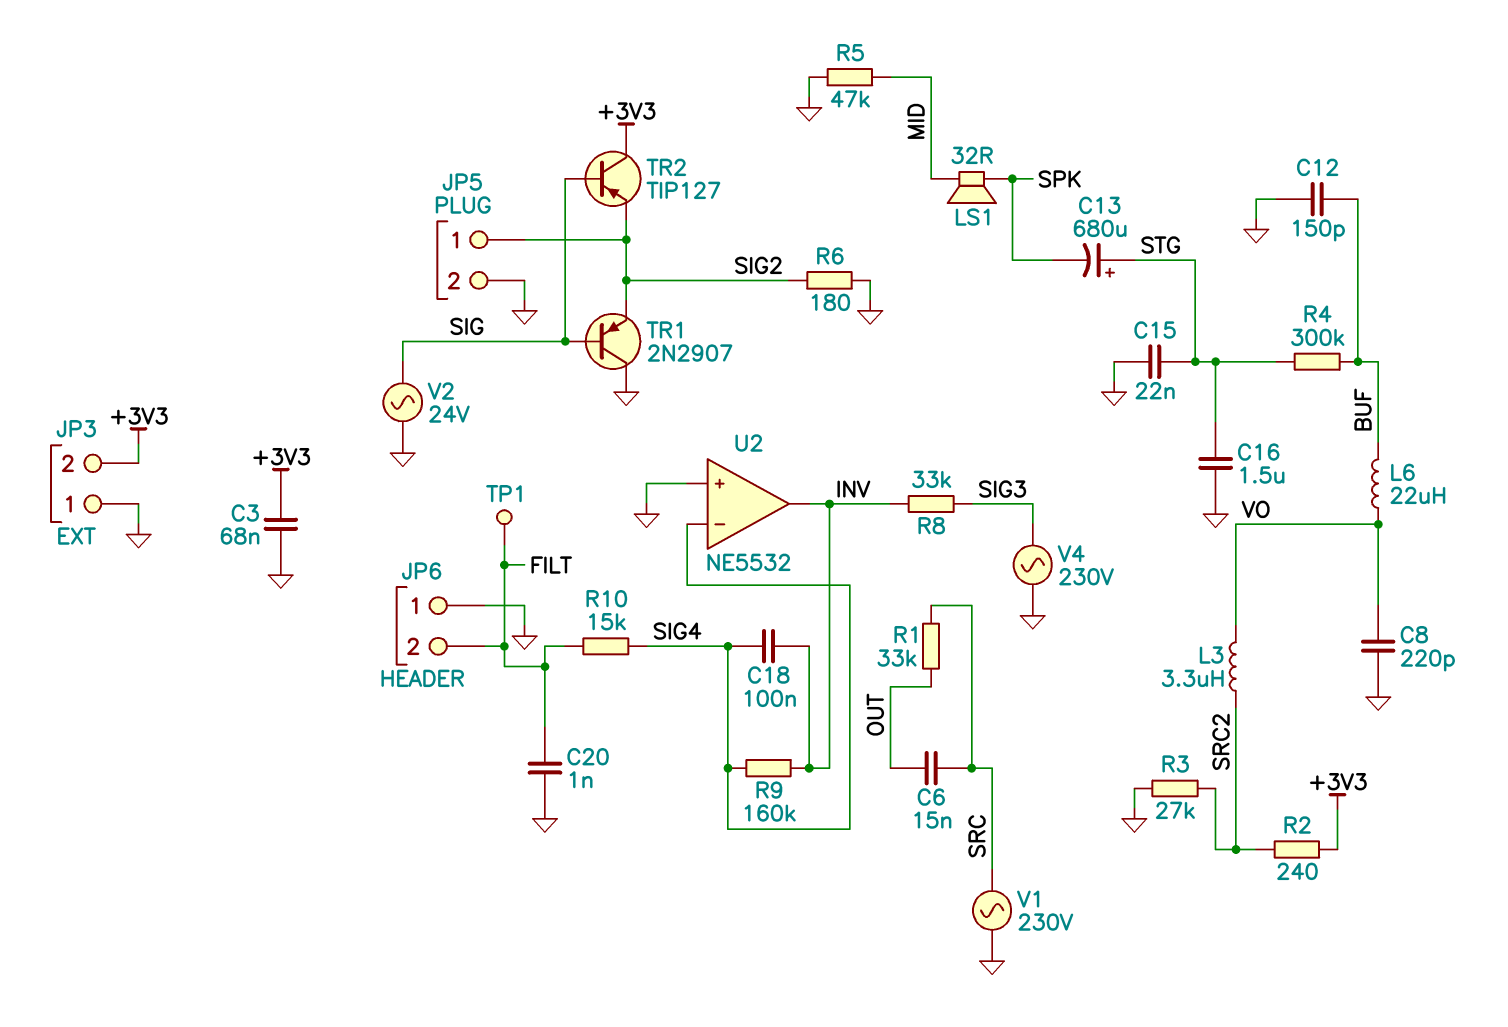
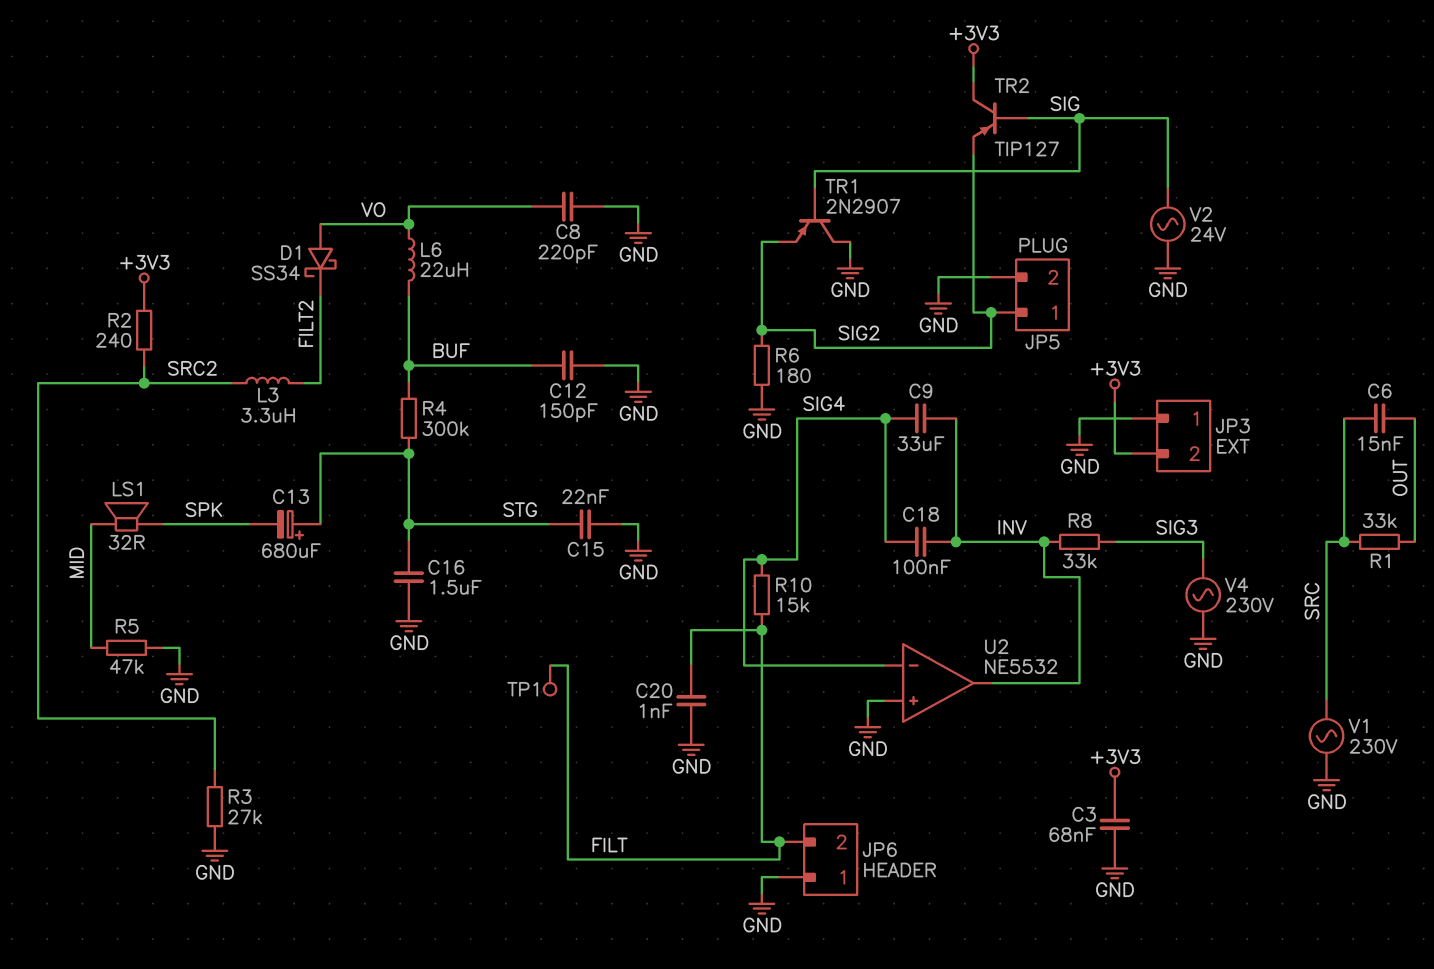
C9: none -> 33uF (INV, SIG4)
D1: none -> schottky SS34 (A VO, K FILT2)
L3: 3.3uH (SRC2, VO) -> 3.3uH (FILT2, SRC2)
R9: 160k (INV, SIG4) -> none

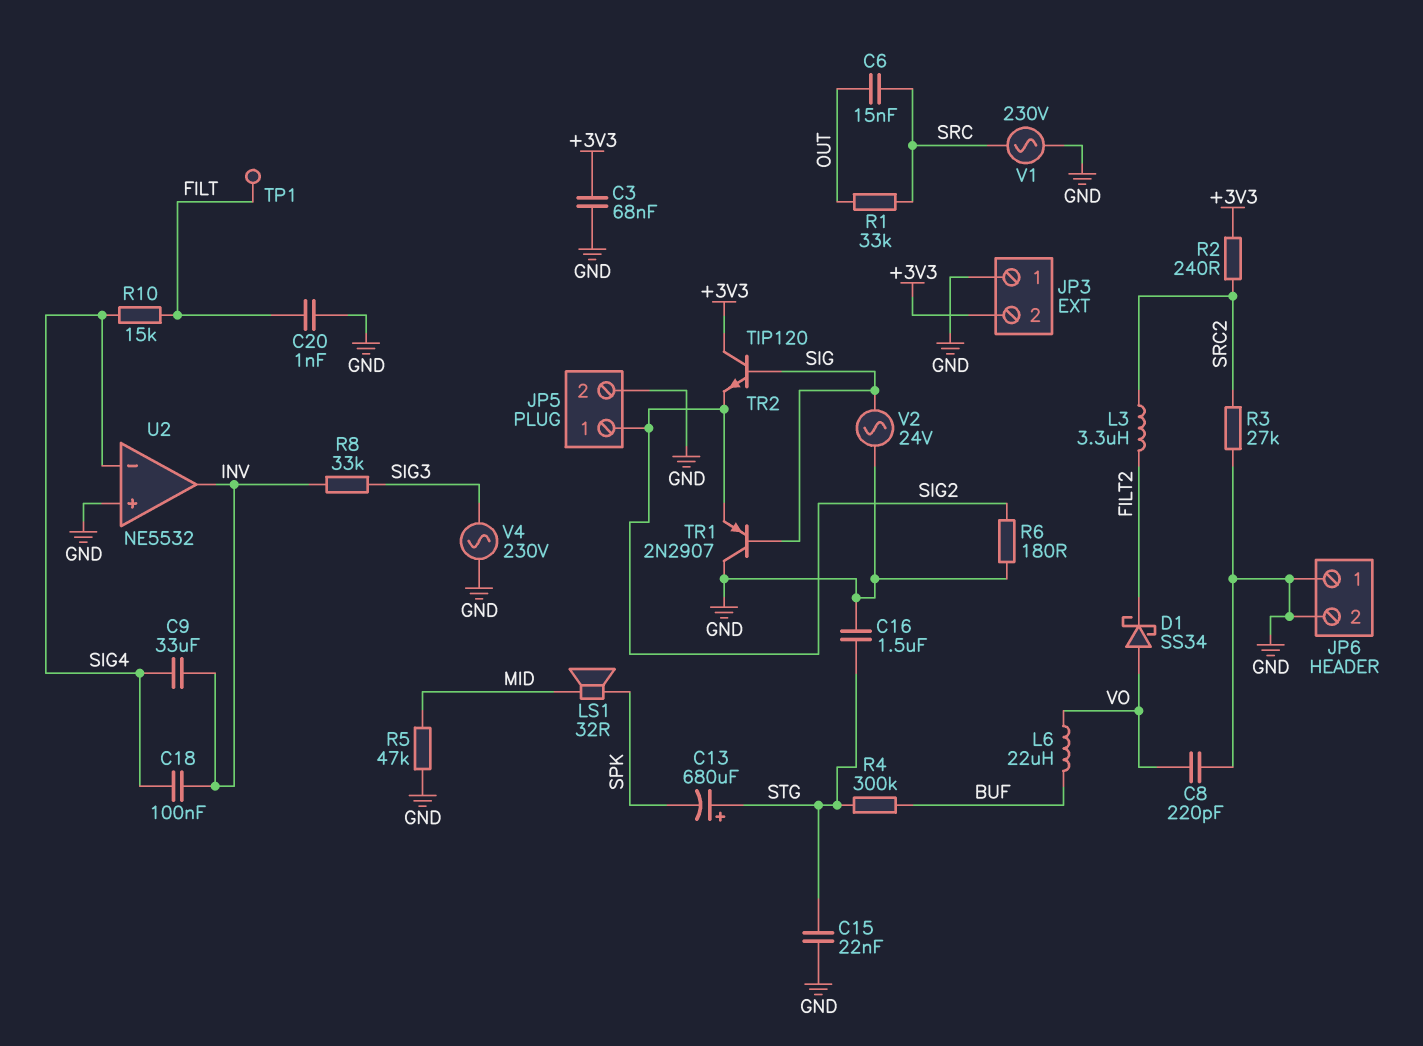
C12: 150pF (BUF, GND) -> none
JP6 pin 2: FILT -> GND
TR2: PNP TIP127 (B SIG, C +3V3, E SIG2) -> NPN TIP120 (B SIG, C +3V3, E SIG2)

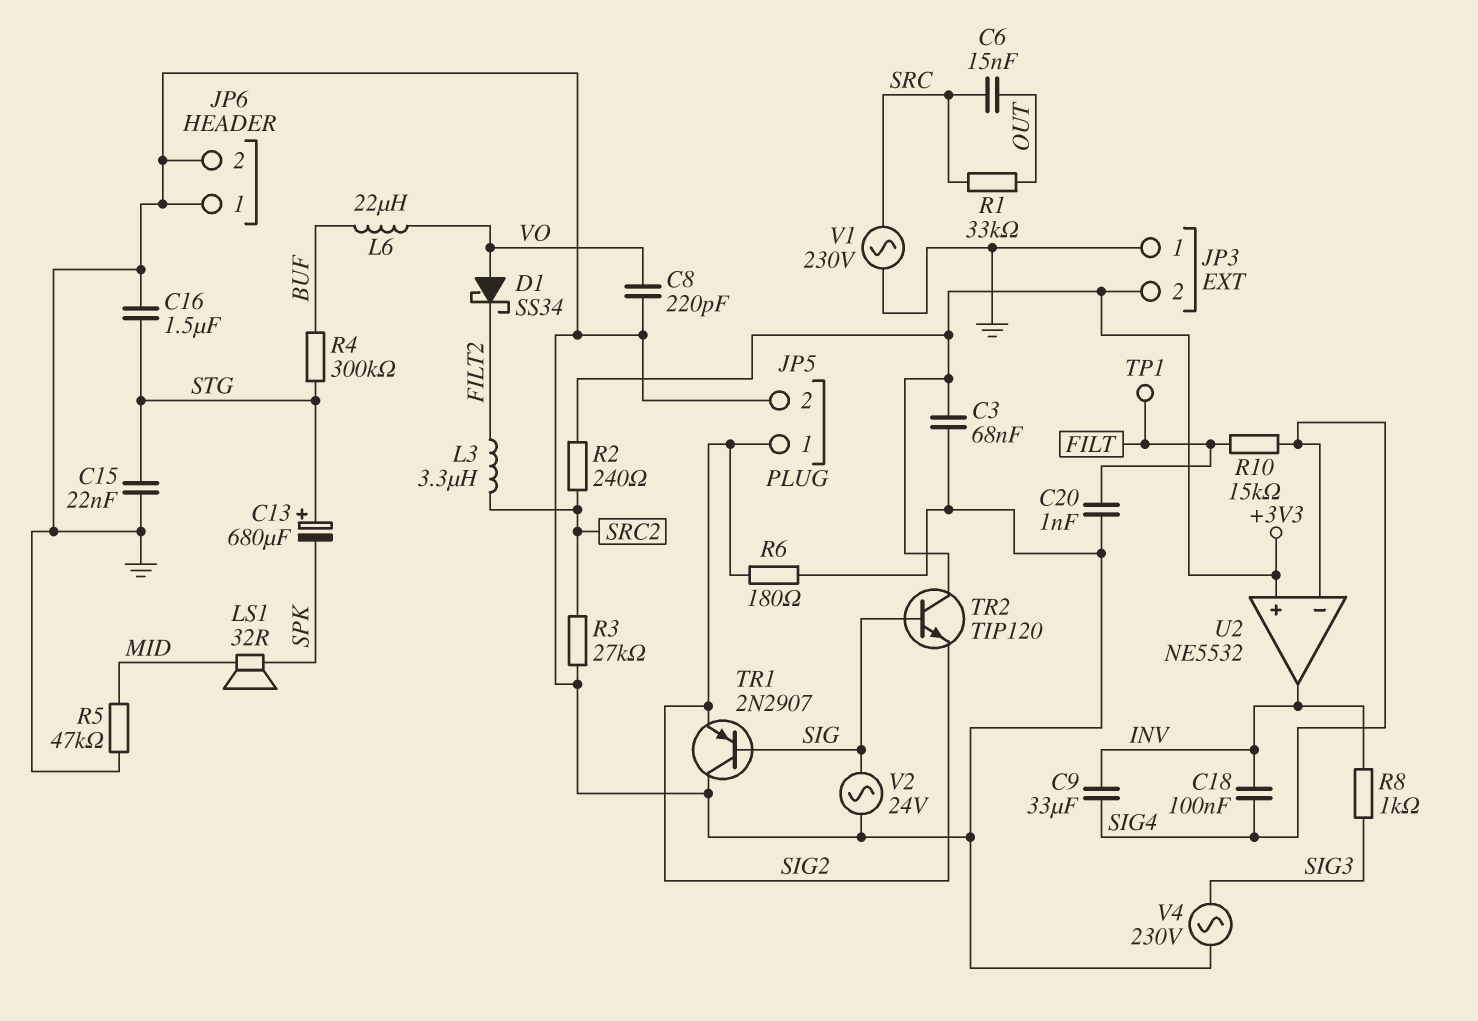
R8: 33k (INV, SIG3) -> 1k (INV, SIG3)
U2 pin in+: GND -> +3V3

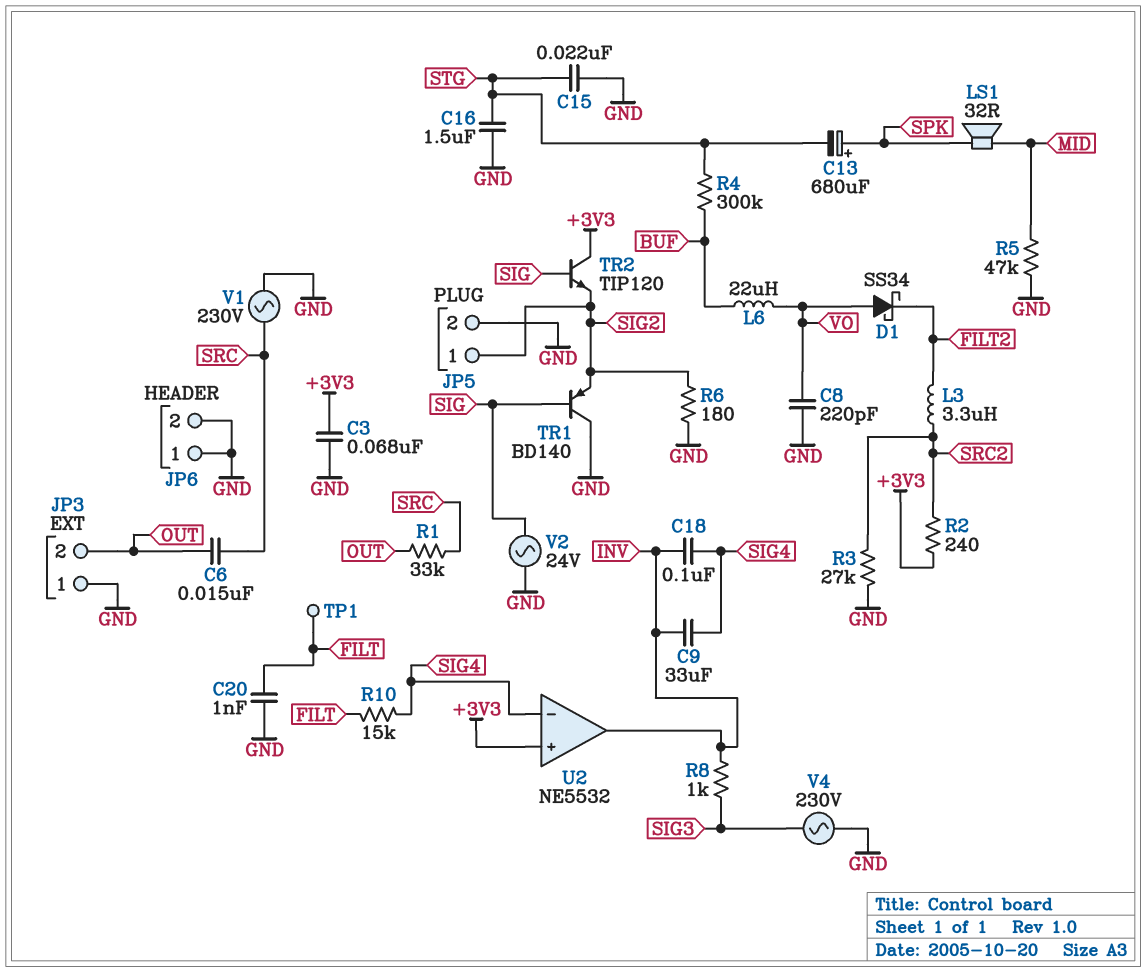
C13: 680uF (plus STG, minus SPK) -> 680uF (plus SPK, minus STG)
JP3 pin 2: +3V3 -> OUT
TR1: PNP 2N2907 (B SIG, C GND, E SIG2) -> PNP BD140 (B SIG, C GND, E SIG2)

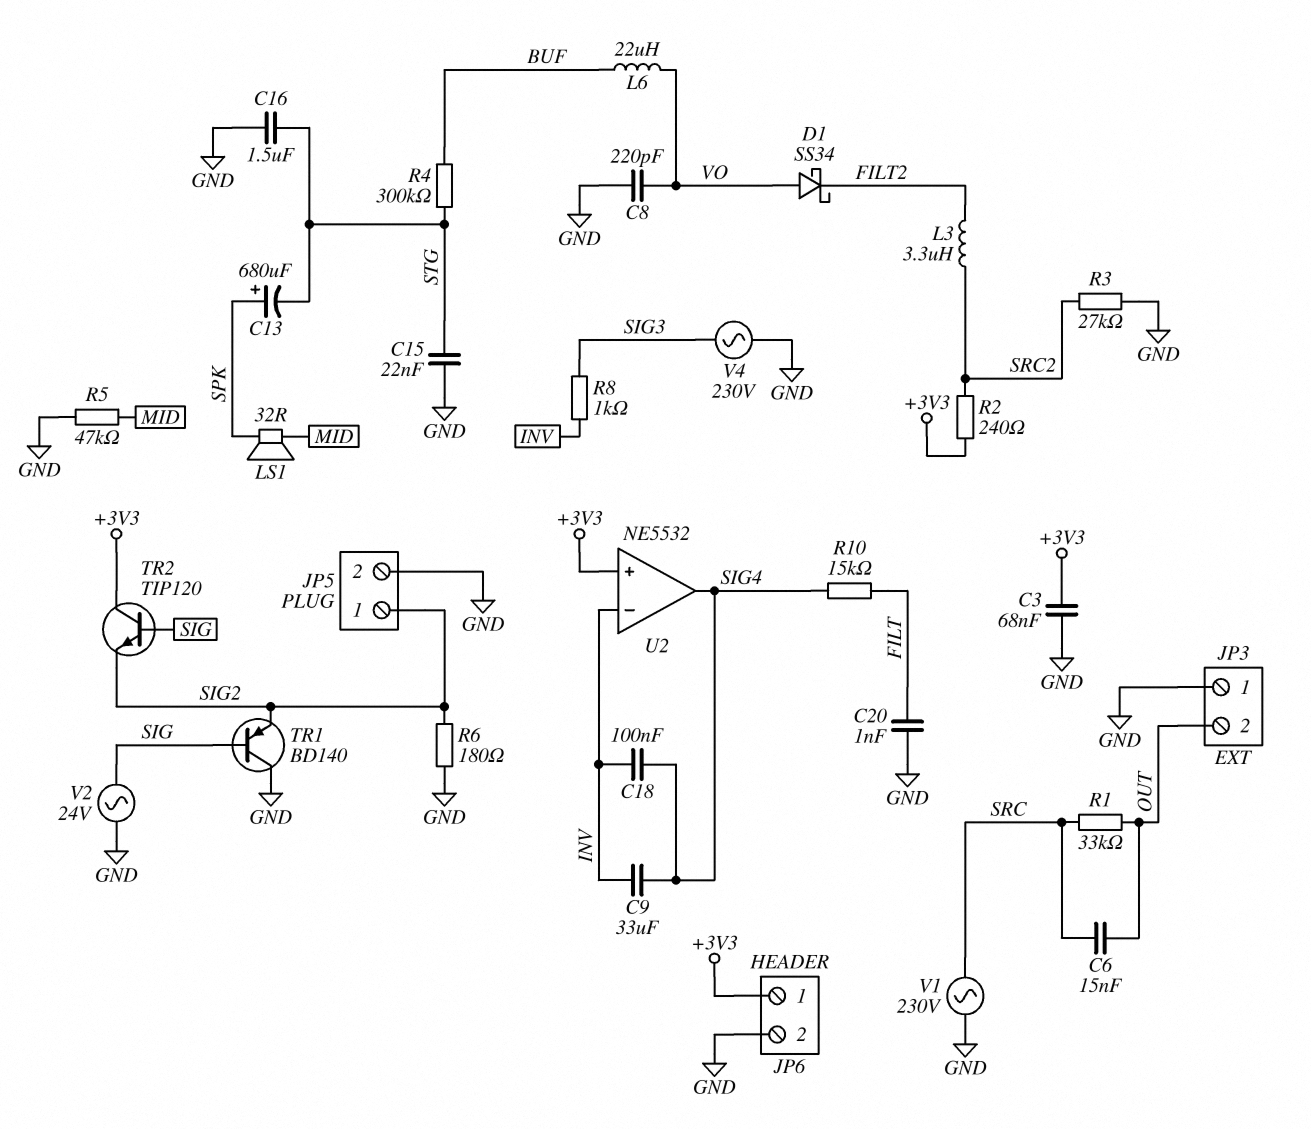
JP6 pin 1: GND -> +3V3
TP1: test point (FILT) -> none
U2 pin in-: SIG4 -> INV
U2 pin out: INV -> SIG4

